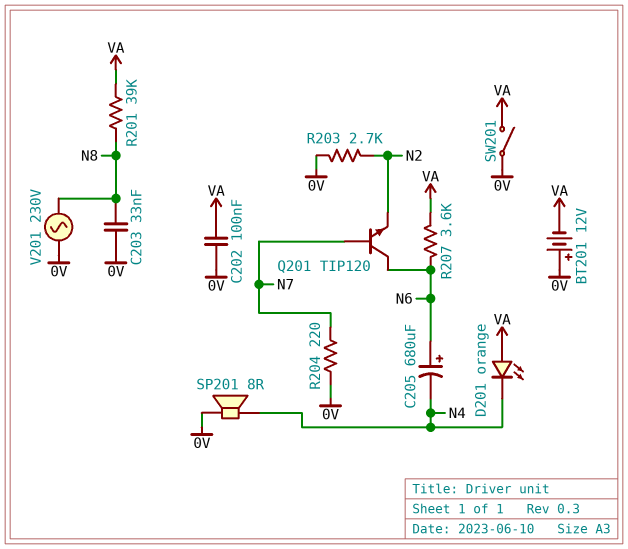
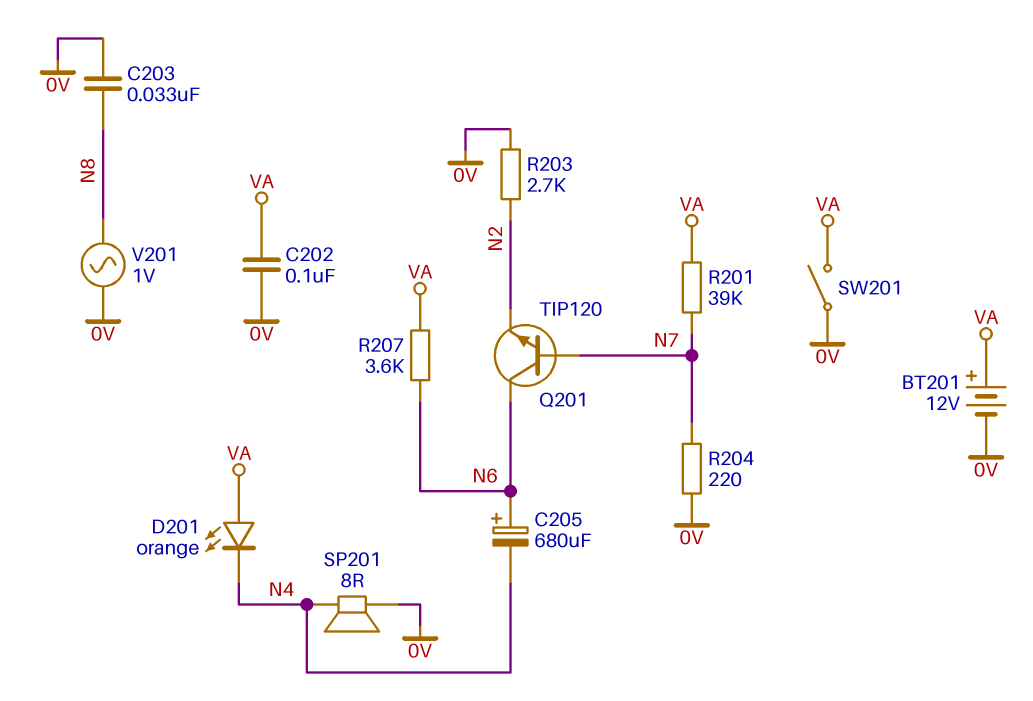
BT201: 12V (plus 0V, minus VA) -> 12V (plus VA, minus 0V)
R201: 39k (N8, VA) -> 39k (N7, VA)
V201: AC 230V (0V, N8) -> AC 1V (0V, N8)

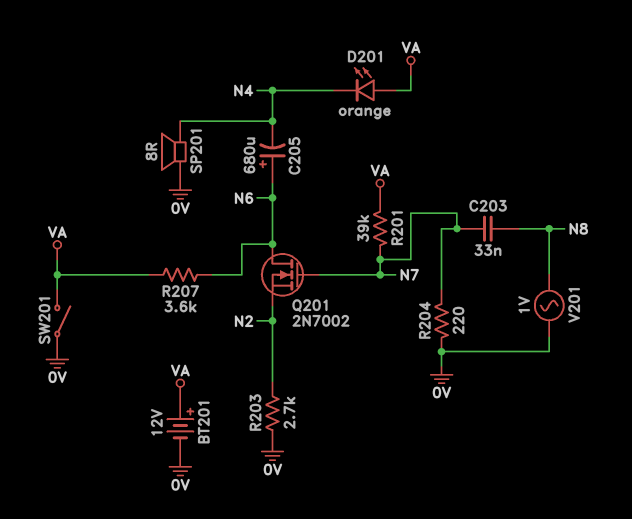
C202: 100nF (0V, VA) -> none
C203: 33nF (0V, N8) -> 33nF (N7, N8)
Q201: NPN TIP120 (B N7, C N6, E N2) -> NMOS 2N7002 (G N7, D N6, S N2)

